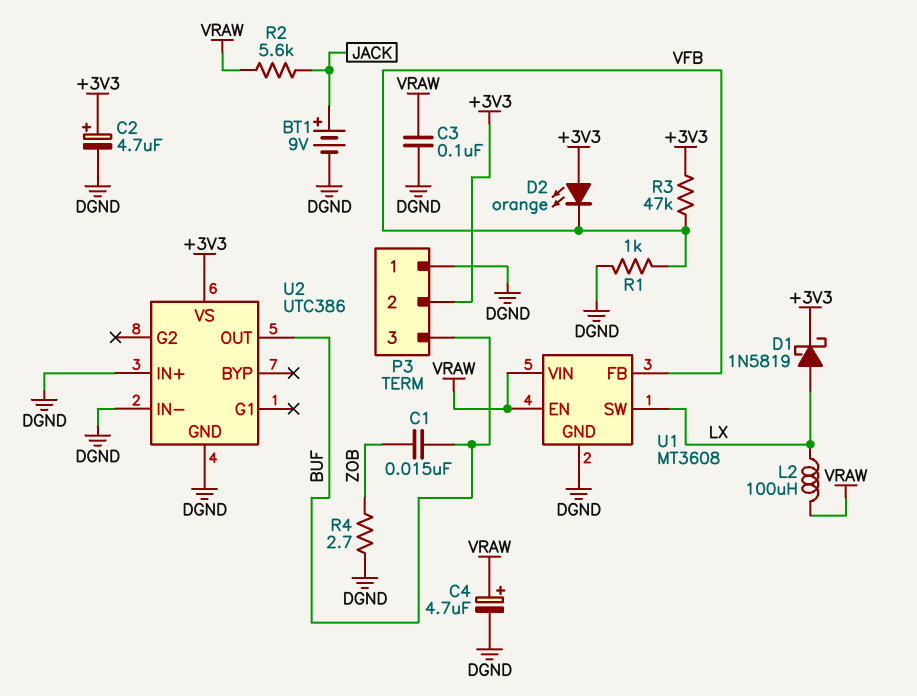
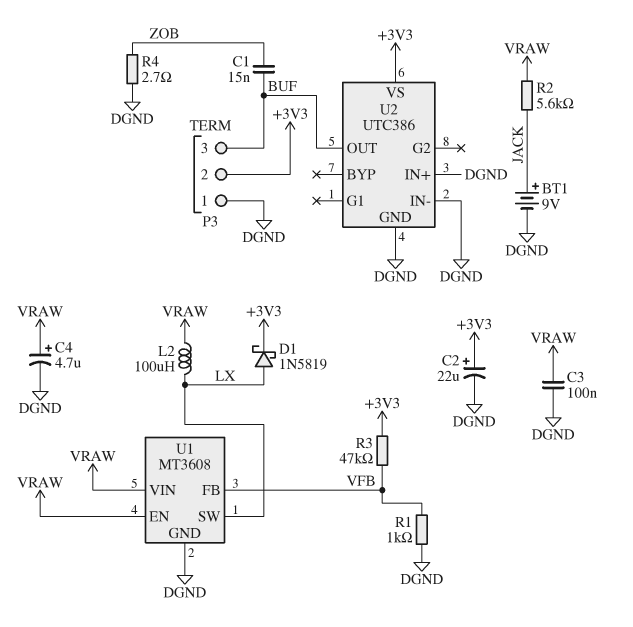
C2: 4.7uF (plus +3V3, minus DGND) -> 22uF (plus +3V3, minus DGND)
D2: LED orange (A +3V3, K VFB) -> none

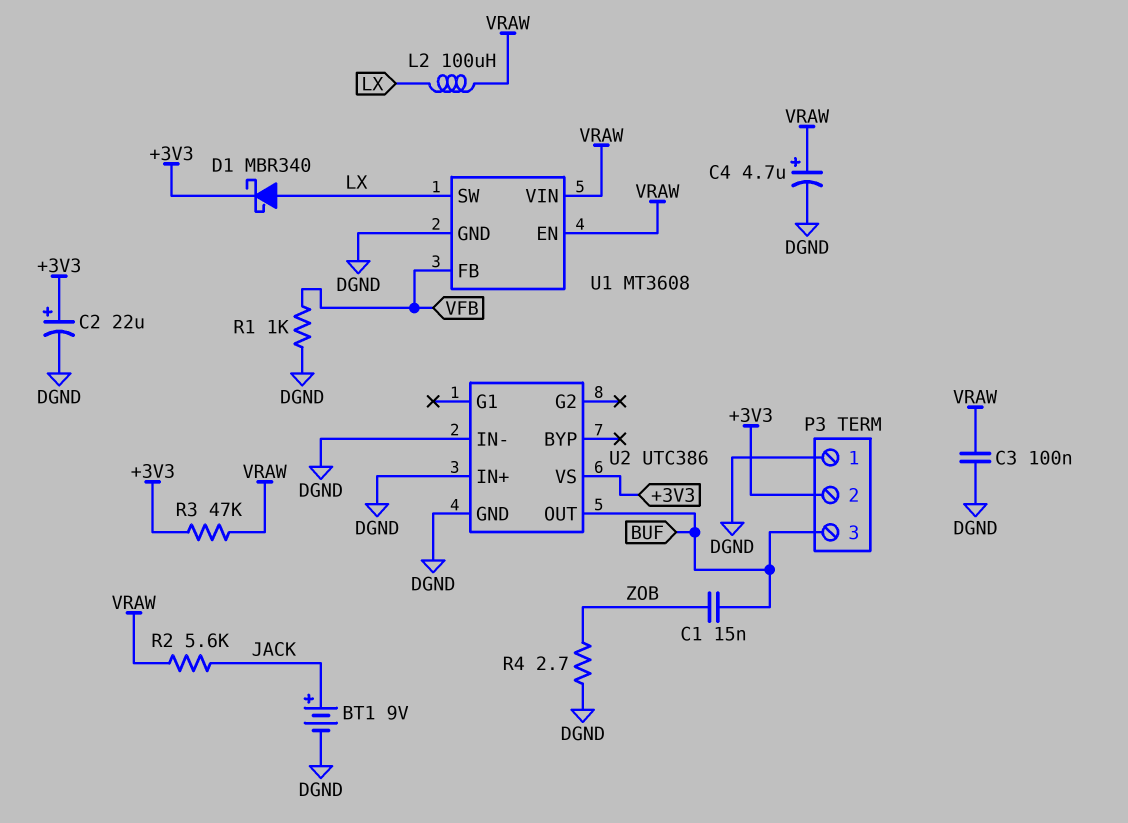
D1: schottky 1N5819 (A LX, K +3V3) -> schottky MBR340 (A LX, K +3V3)
R3: 47k (+3V3, VFB) -> 47k (+3V3, VRAW)

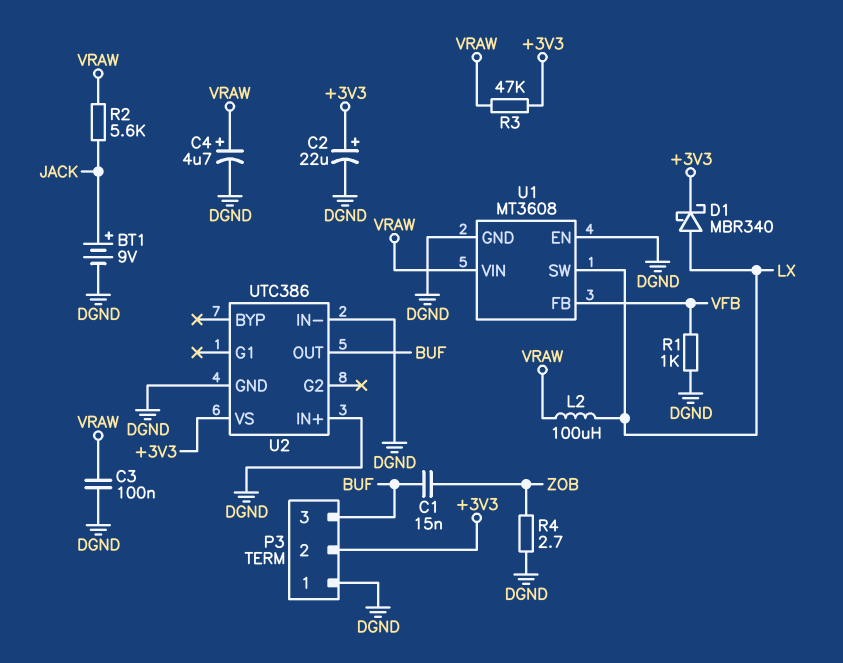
U1 pin EN: VRAW -> DGND

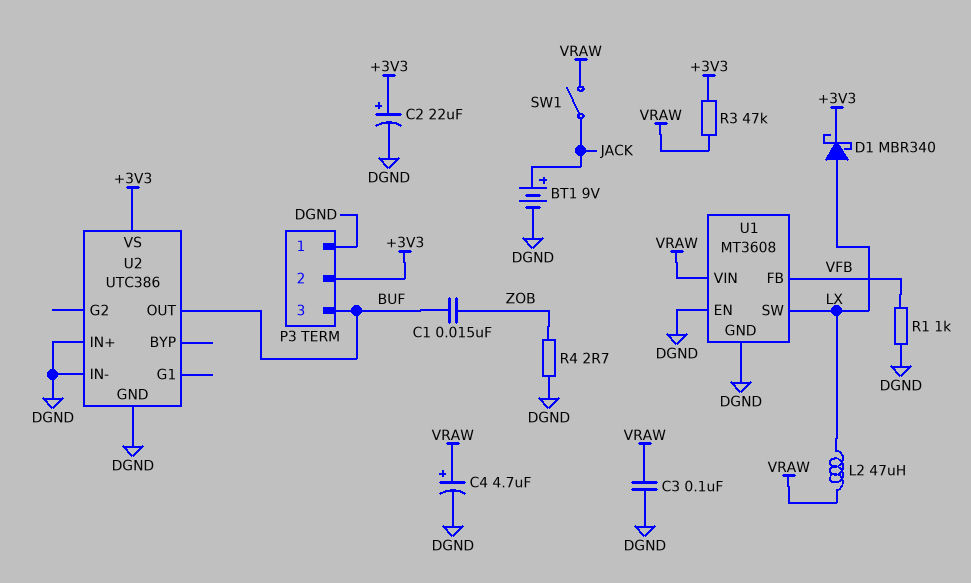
L2: 100uH (LX, VRAW) -> 47uH (LX, VRAW)
R2: 5.6k (JACK, VRAW) -> none
SW1: none -> switch (JACK, VRAW)

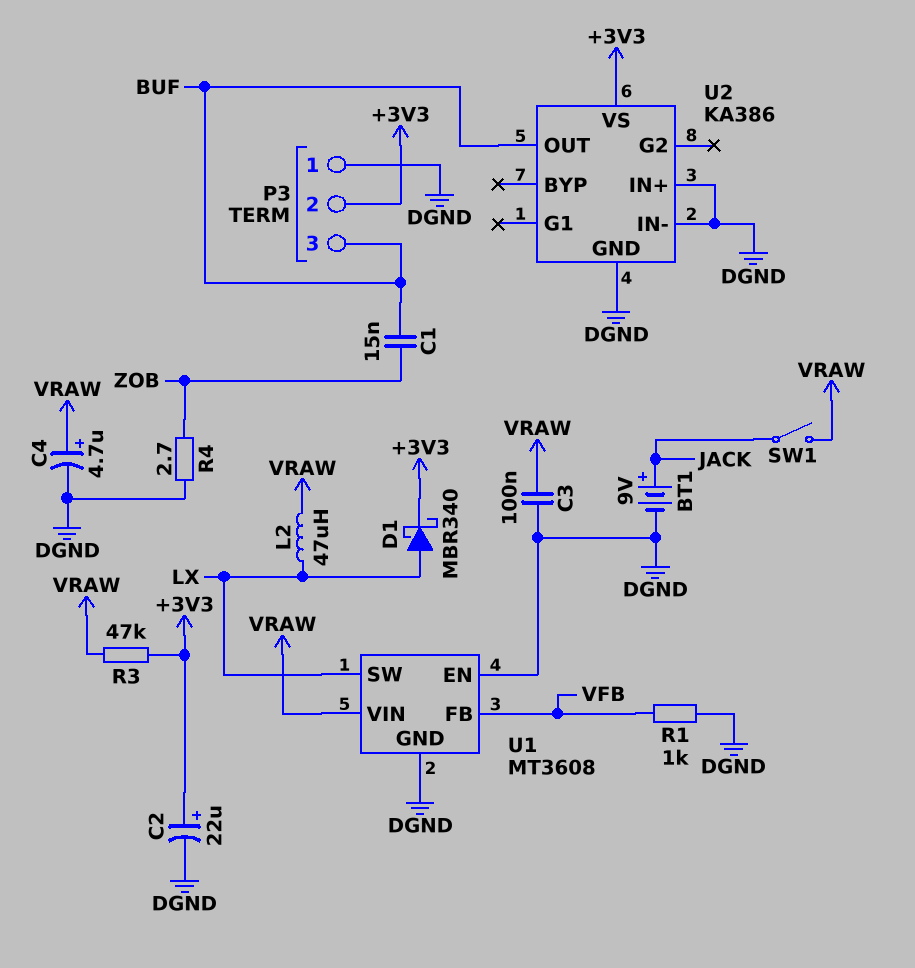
U2: UTC386 -> KA386

